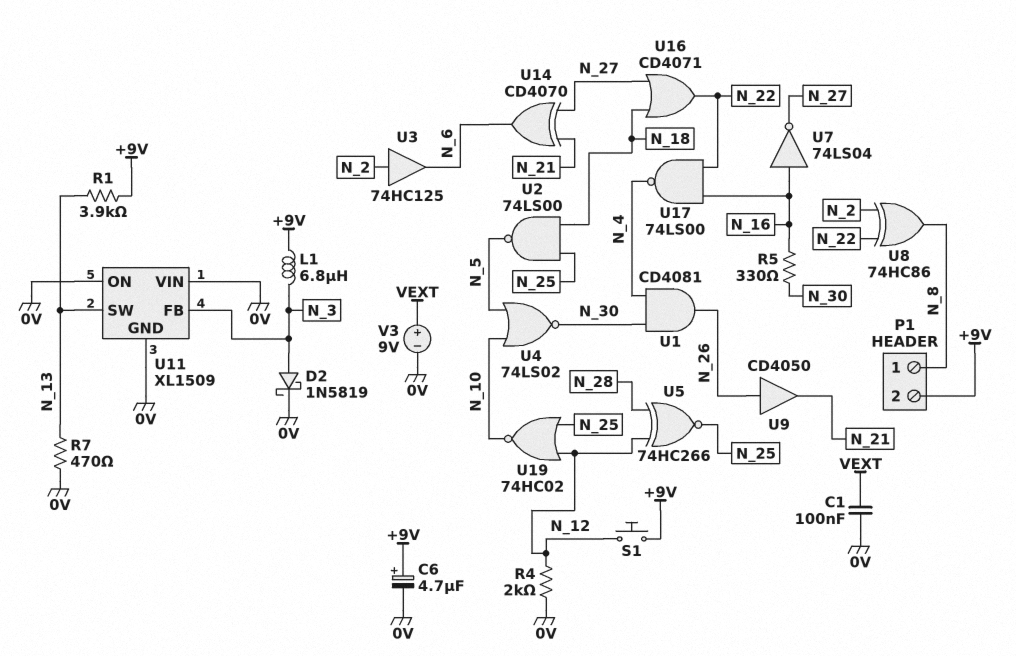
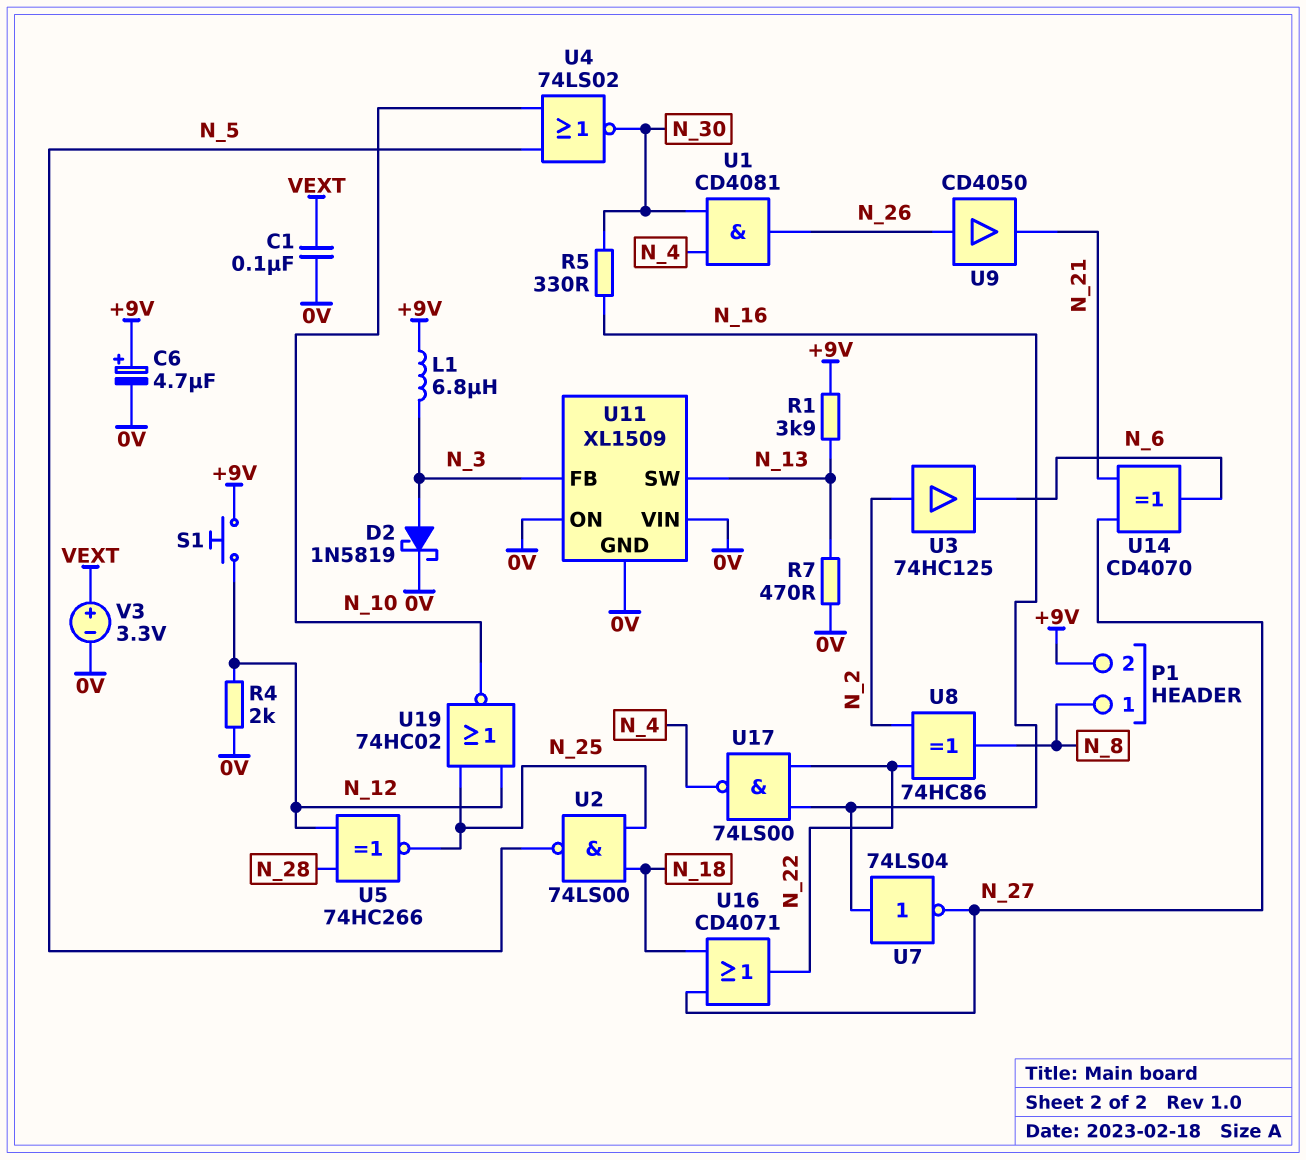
V3: 9V (plus VEXT, minus 0V) -> 3.3V (plus VEXT, minus 0V)

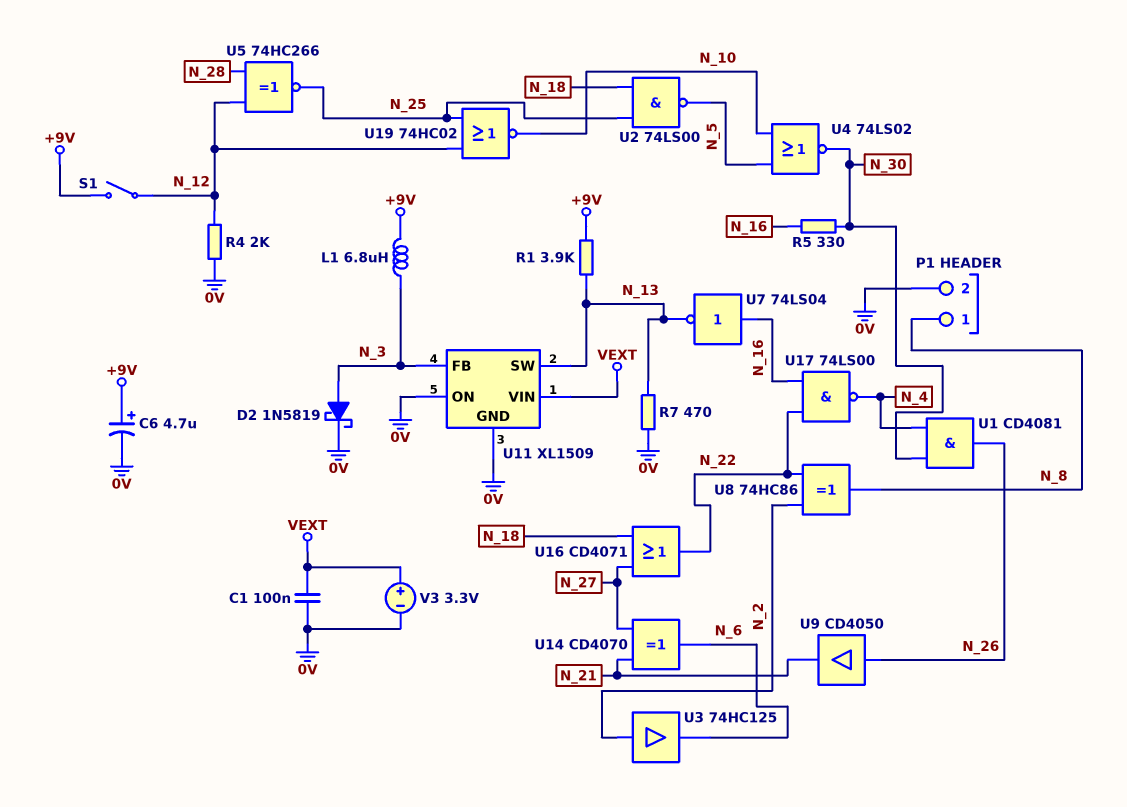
P1 pin 2: +9V -> 0V
S1: button (+9V, N_12) -> switch (+9V, N_12)
U7: NOT 74LS04 (in N_16, out N_27) -> NOT 74LS04 (in N_16, out N_13)
U11 pin VIN: 0V -> VEXT

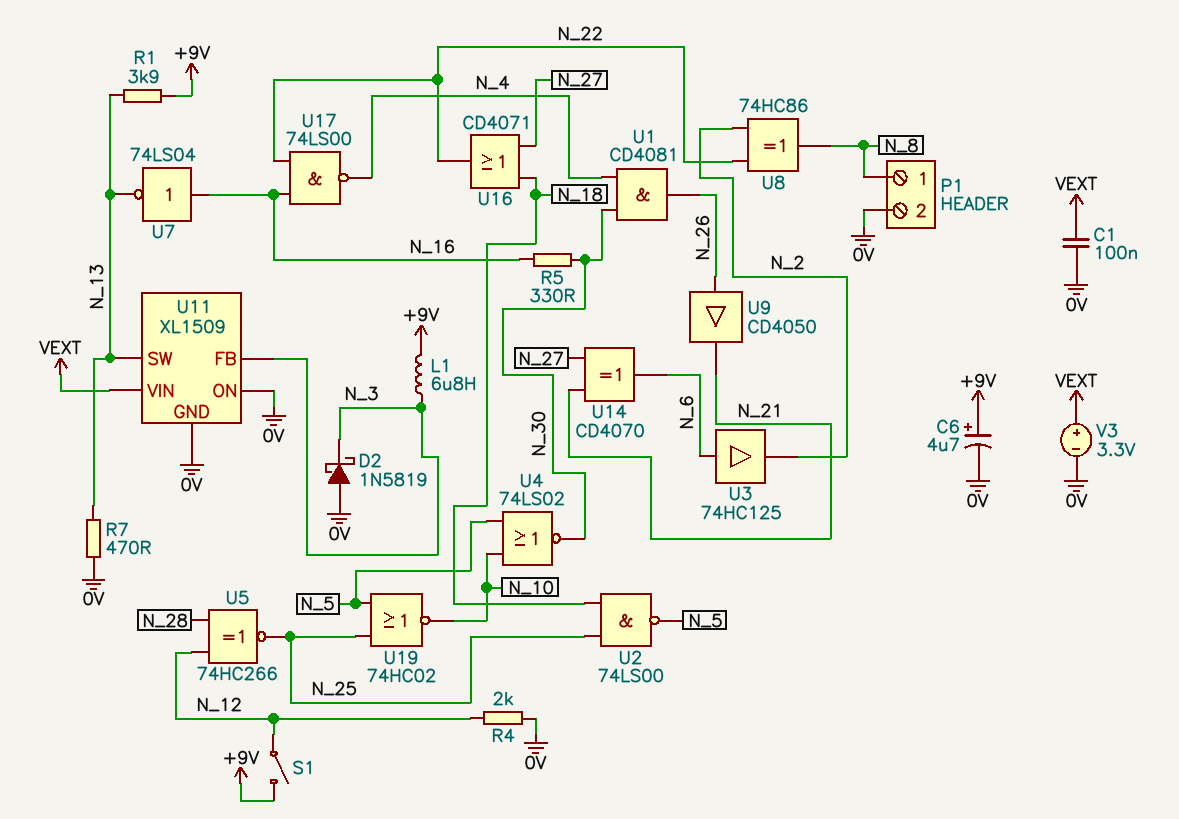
D2: schottky 1N5819 (A N_3, K 0V) -> schottky 1N5819 (A 0V, K N_3)
U3: buffer 74HC125 (in N_2, out N_6) -> buffer 74HC125 (in N_6, out N_2)
U19: NOR 74HC02 (in N_12, in N_25, out N_10) -> NOR 74HC02 (in N_5, in N_25, out N_10)

